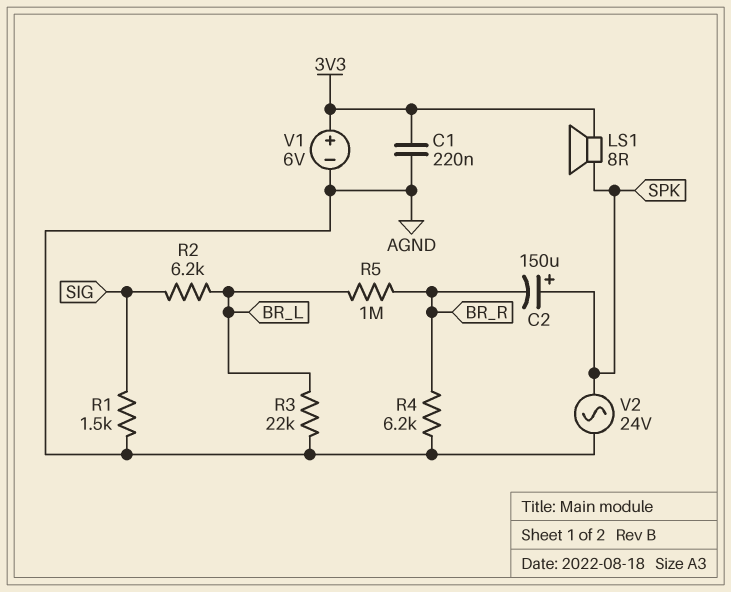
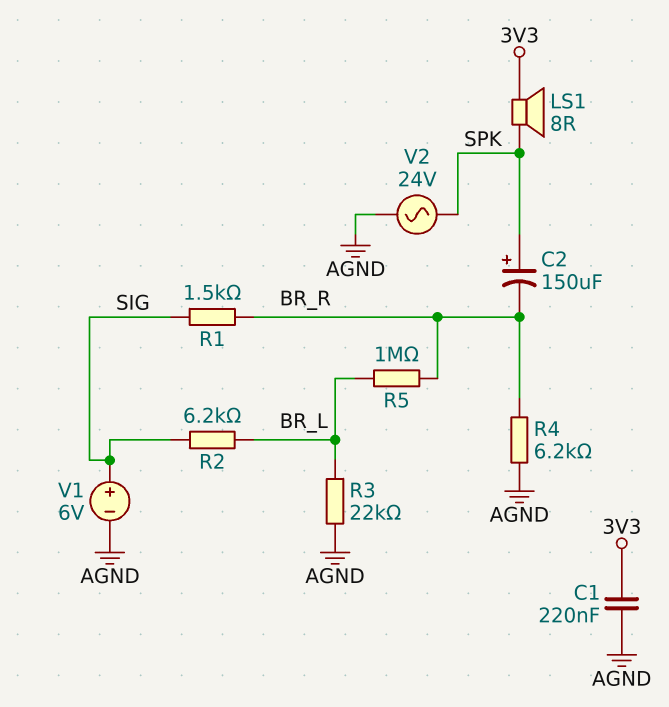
R1: 1.5k (AGND, SIG) -> 1.5k (BR_R, SIG)
V1: 6V (plus 3V3, minus AGND) -> 6V (plus SIG, minus AGND)

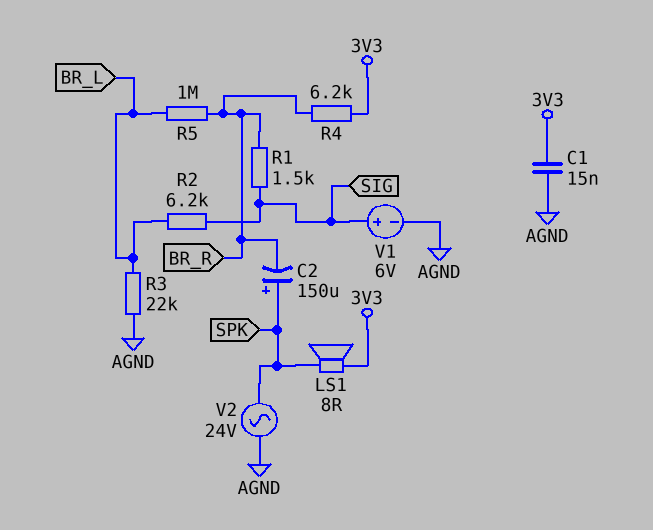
C1: 220nF (3V3, AGND) -> 15nF (3V3, AGND)
R4: 6.2k (AGND, BR_R) -> 6.2k (3V3, BR_R)

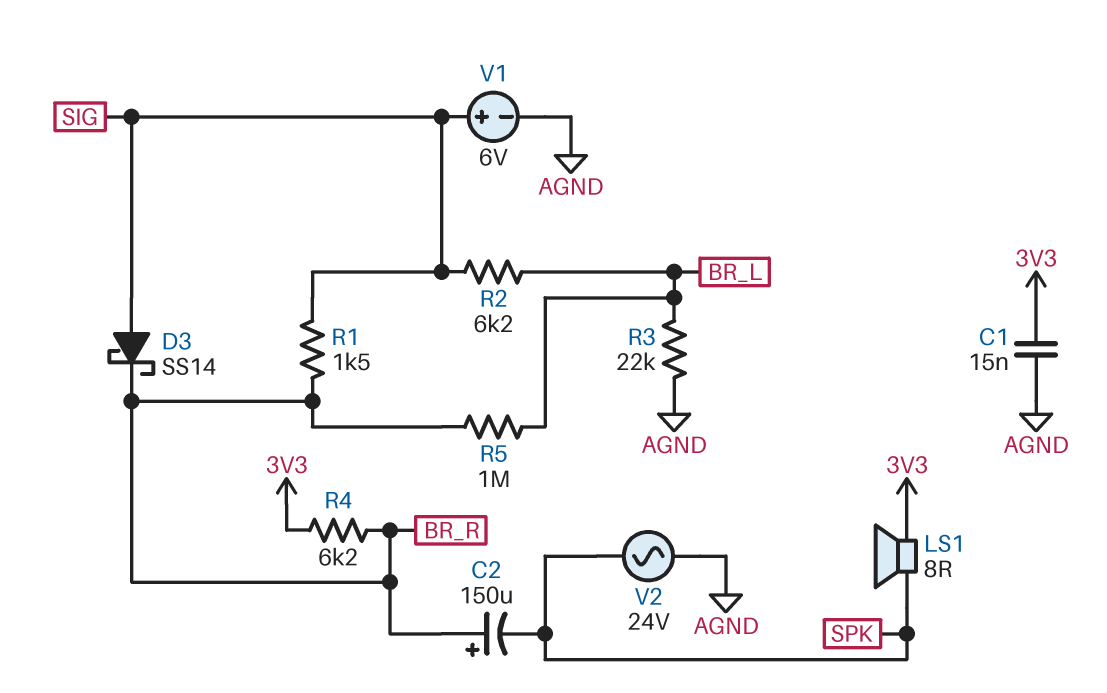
C2: 150uF (plus SPK, minus BR_R) -> 150uF (plus BR_R, minus SPK)
D3: none -> schottky SS14 (A SIG, K BR_R)

